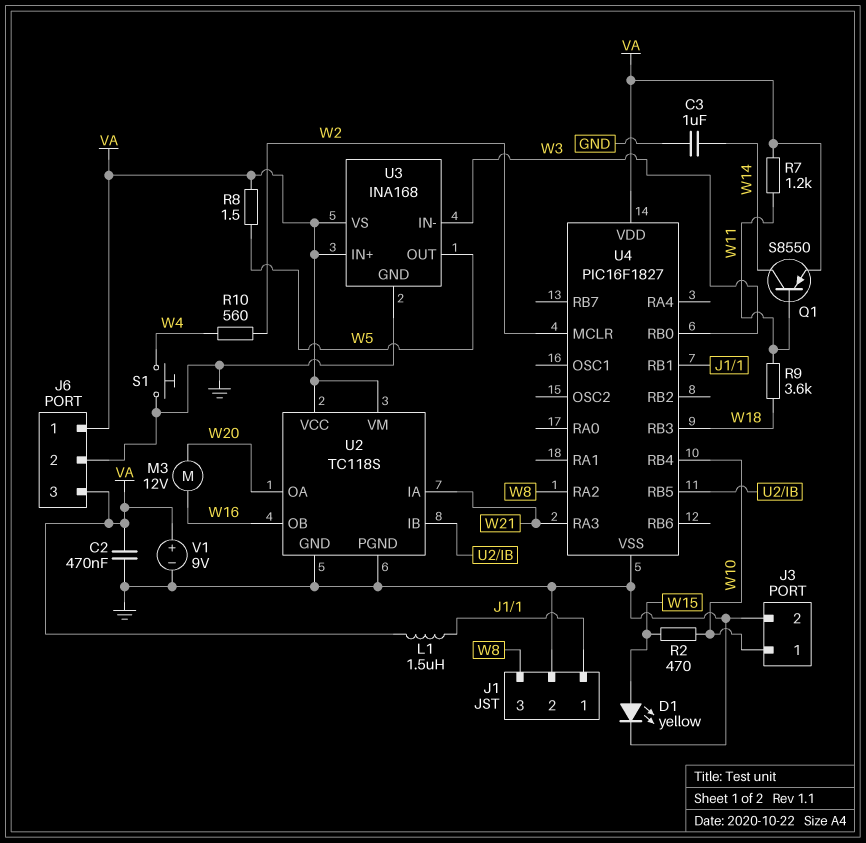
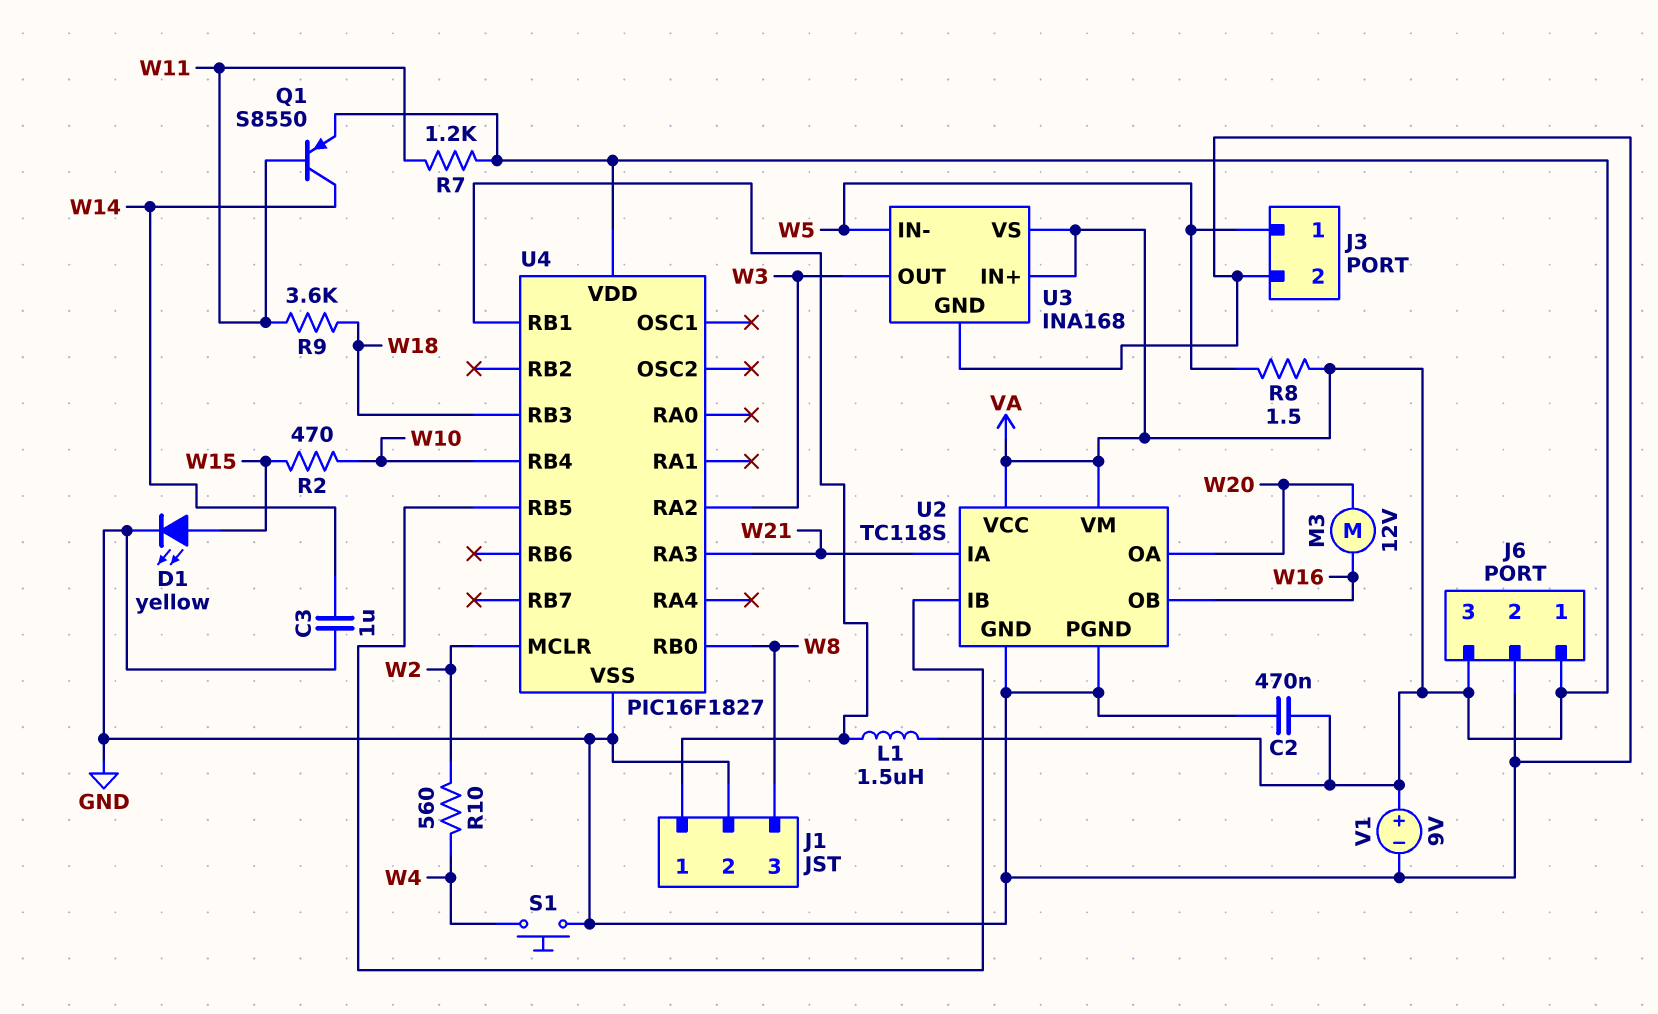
J3 pin 1: W10 -> W5
U3 pin IN-: W3 -> W5
U3 pin OUT: W5 -> W3
U4 pin RA2: W8 -> W3
U4 pin RB0: W3 -> W8

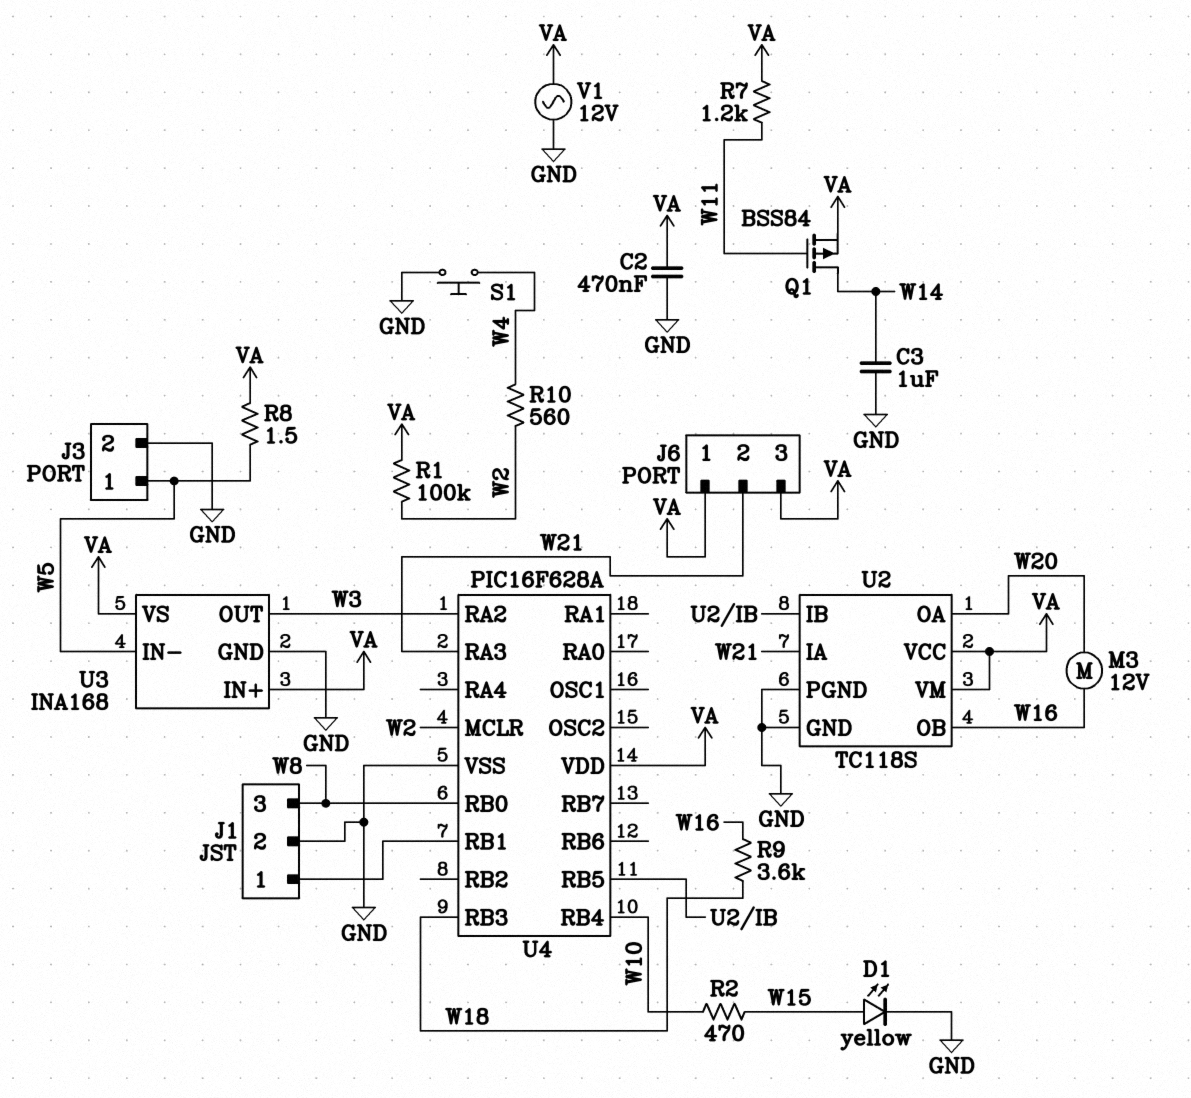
J6 pin 2: GND -> W21
L1: 1.5uH (J1/1, VA) -> none
Q1: PNP S8550 (B W11, C W14, E VA) -> PMOS BSS84 (G W11, D W14, S VA)
R1: none -> 100k (VA, W2)
R9: 3.6k (W11, W18) -> 3.6k (W16, W18)
U4: PIC16F1827 -> PIC16F628A
V1: 9V (plus VA, minus GND) -> AC 12V (GND, VA)

